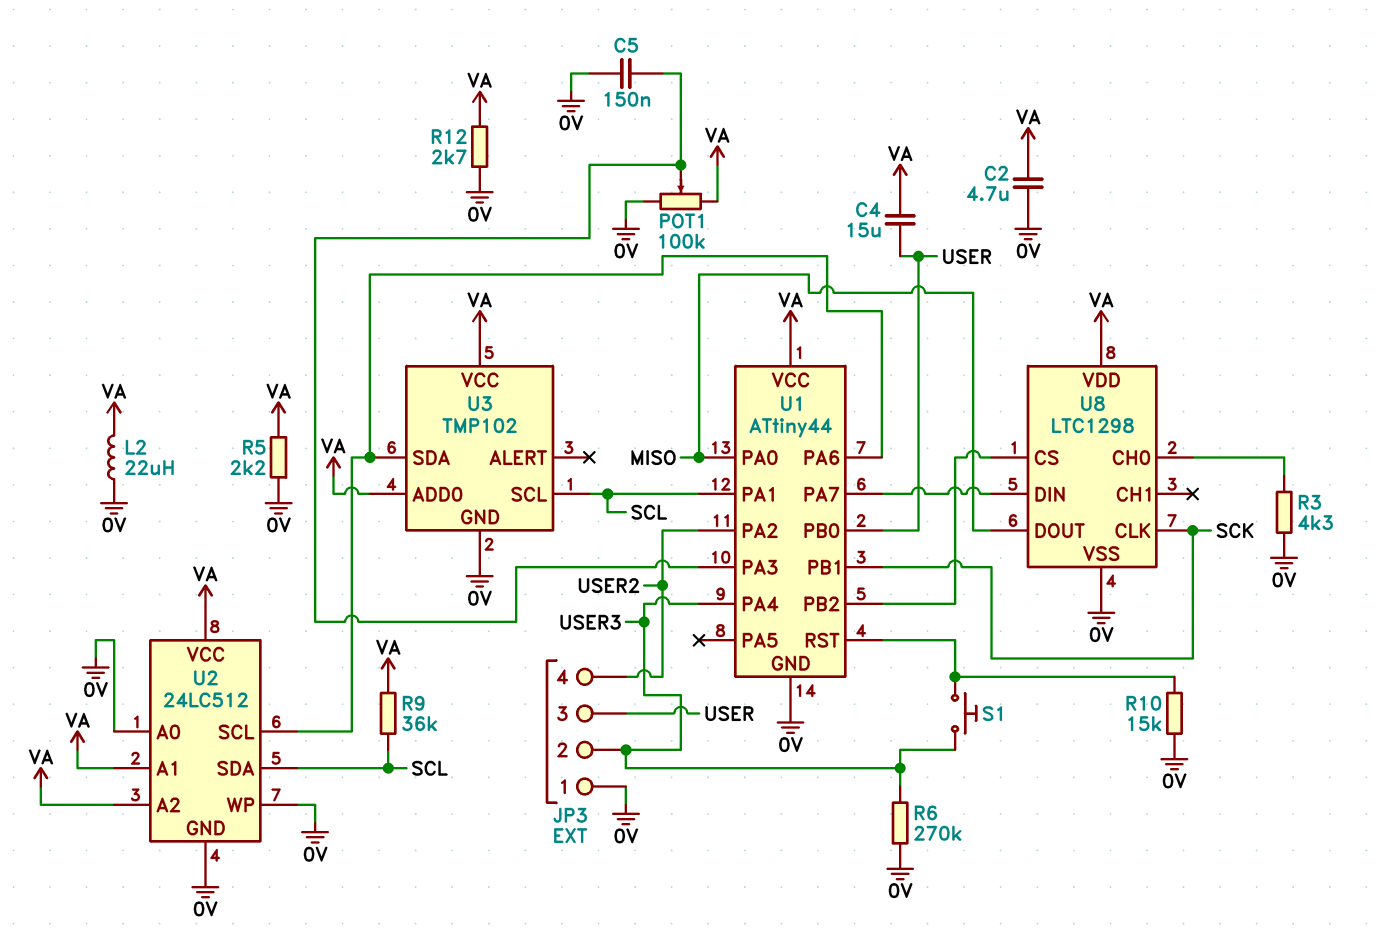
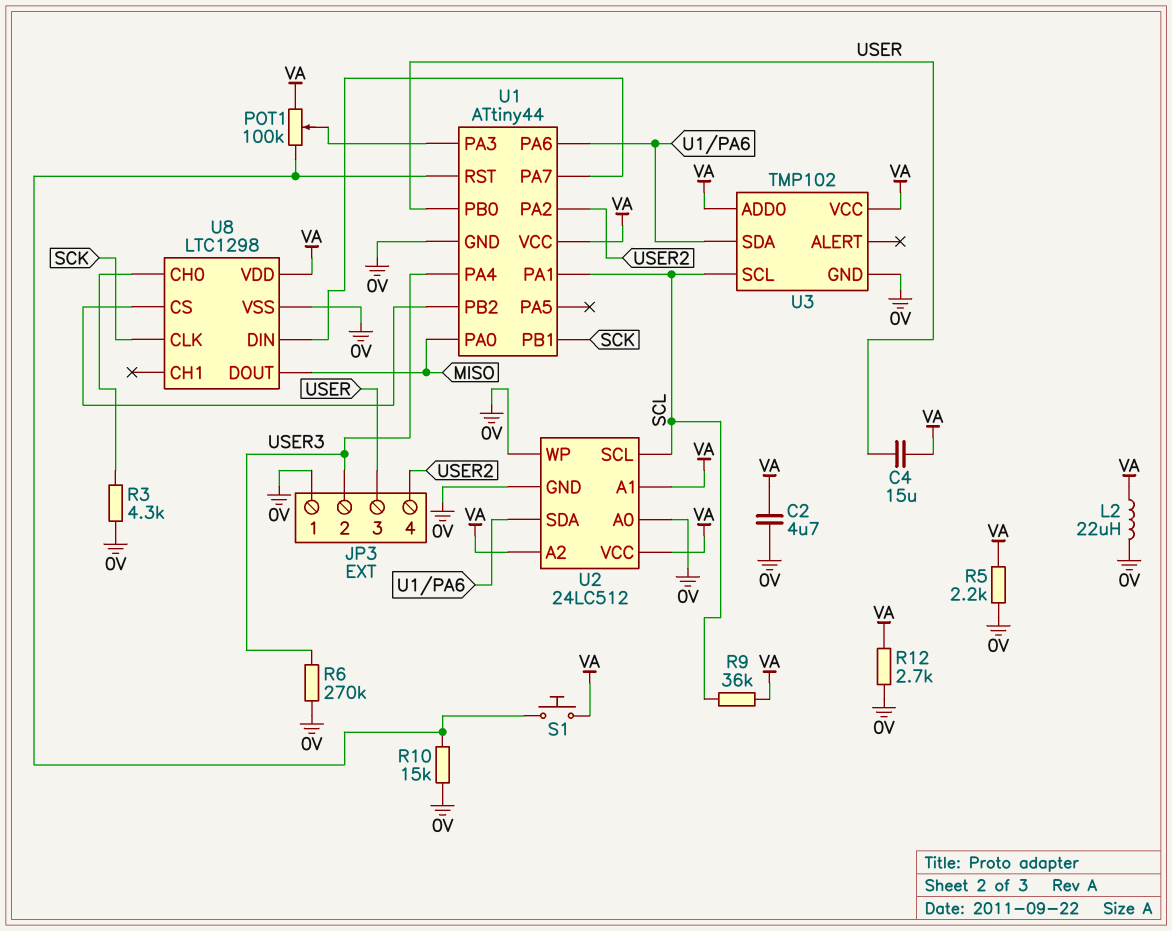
C5: 150nF (0V, U1/PA3) -> none
POT1: 100k (0V, VA, wiper U1/PA3) -> 100k (U1/RST, VA, wiper U1/PA3)
S1: button (U1/RST, USER3) -> button (U1/RST, VA)
U2 pin SCL: U1/PA6 -> SCL
U2 pin SDA: SCL -> U1/PA6

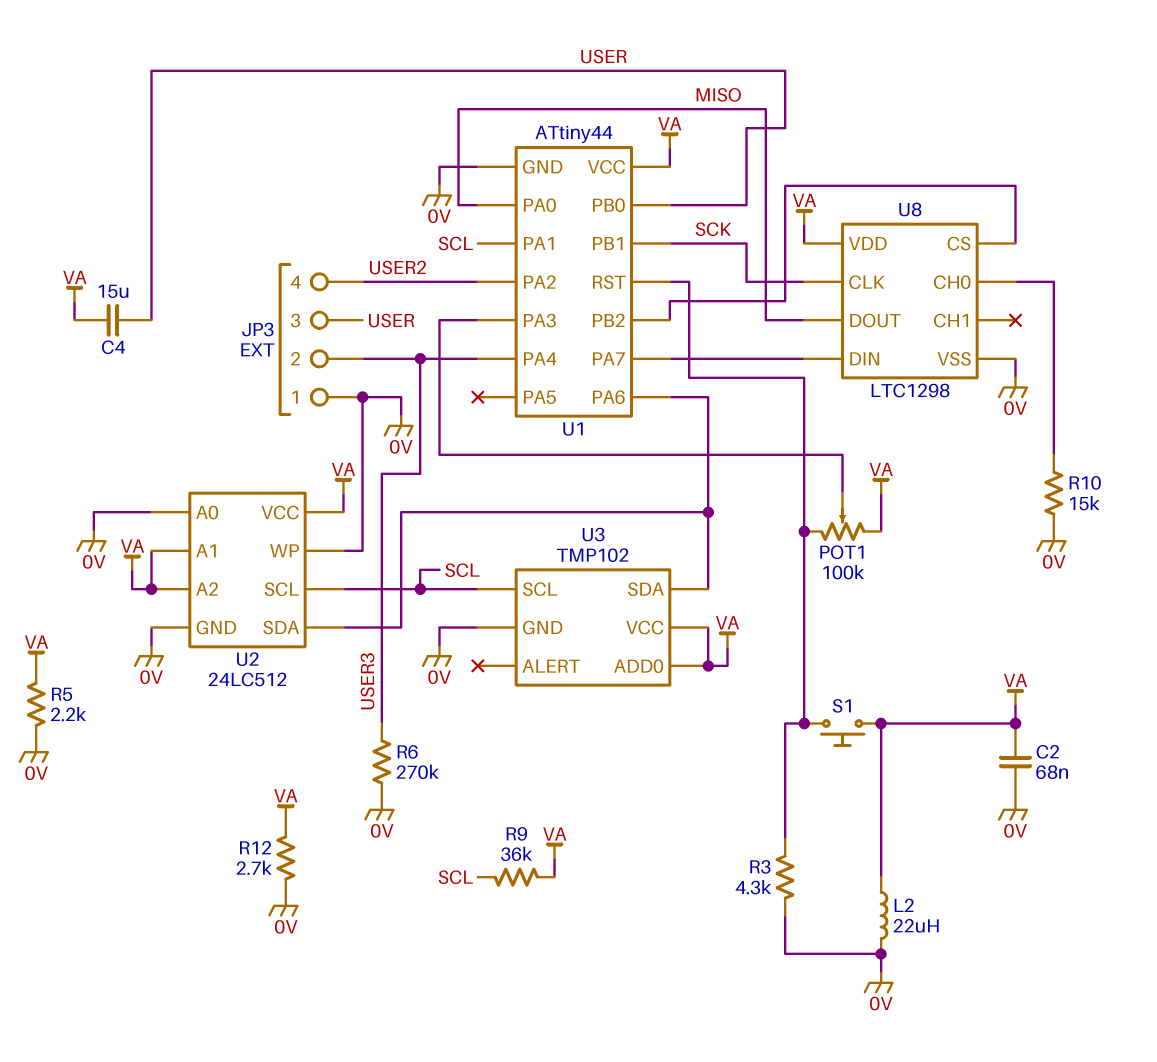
C2: 4.7uF (0V, VA) -> 68nF (0V, VA)
R3: 4.3k (0V, U8/CH0) -> 4.3k (0V, U1/RST)
R10: 15k (0V, U1/RST) -> 15k (0V, U8/CH0)

